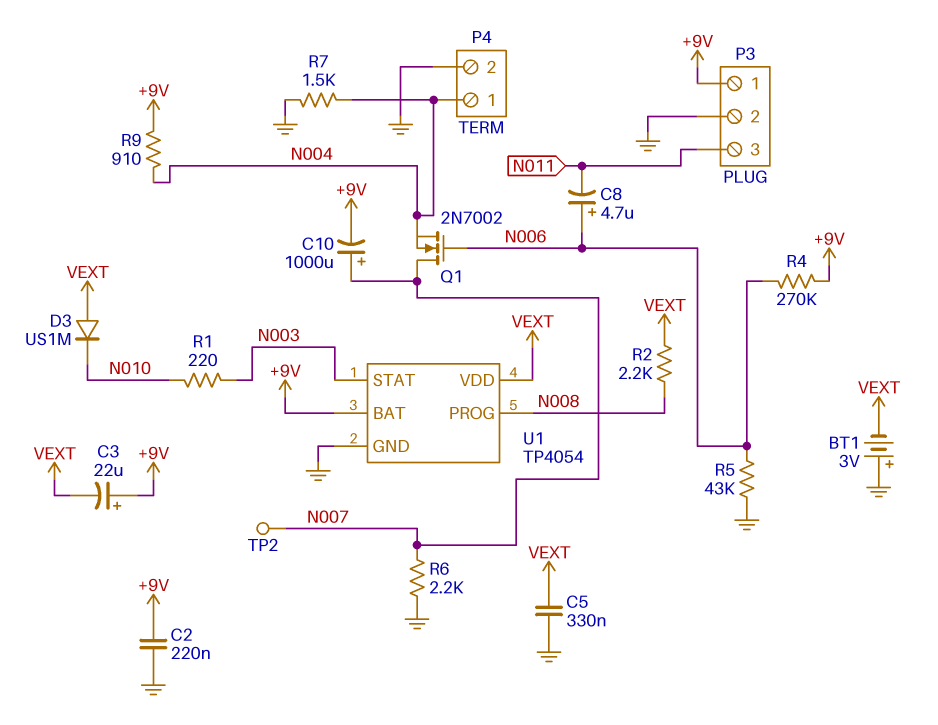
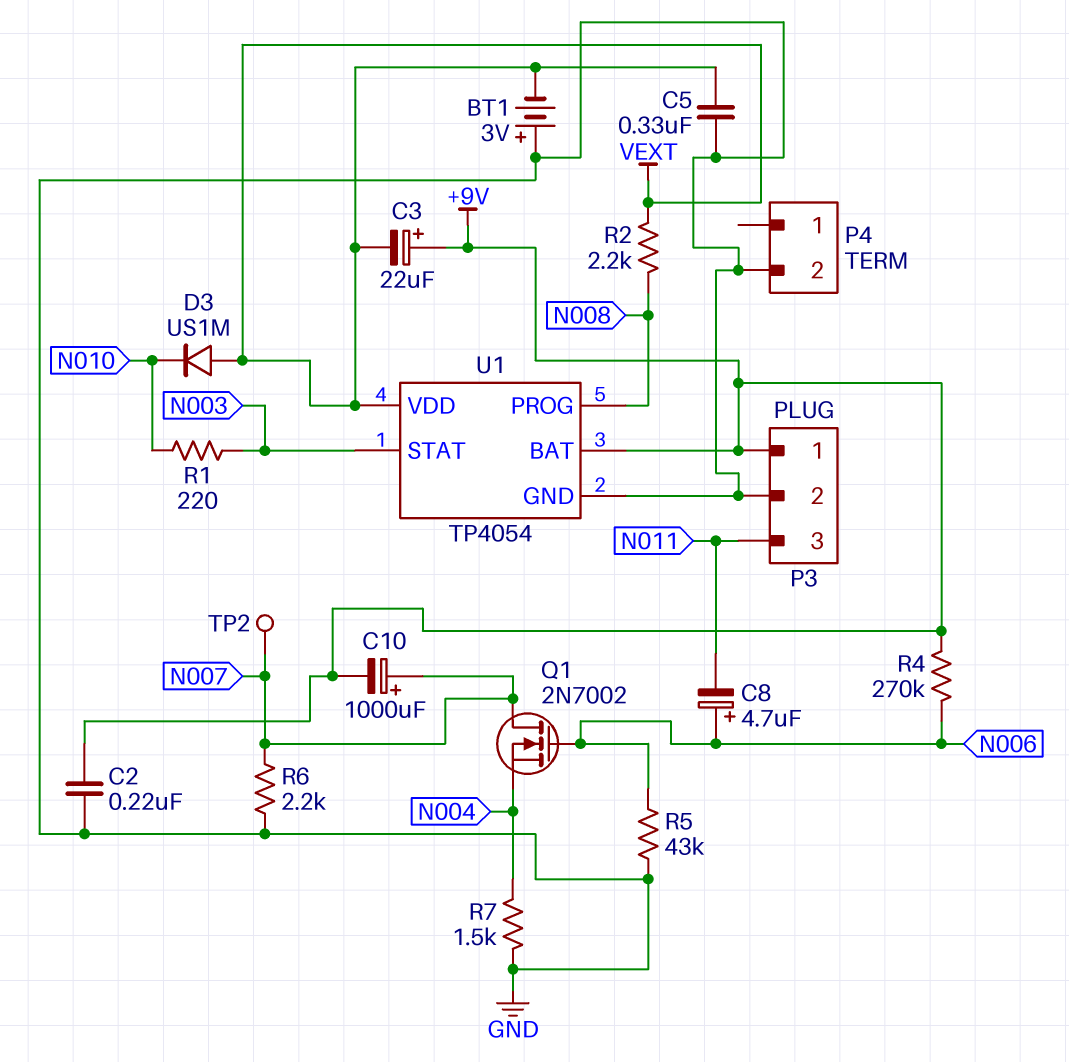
P4 pin 1: N004 -> none
R9: 910 (+9V, N004) -> none

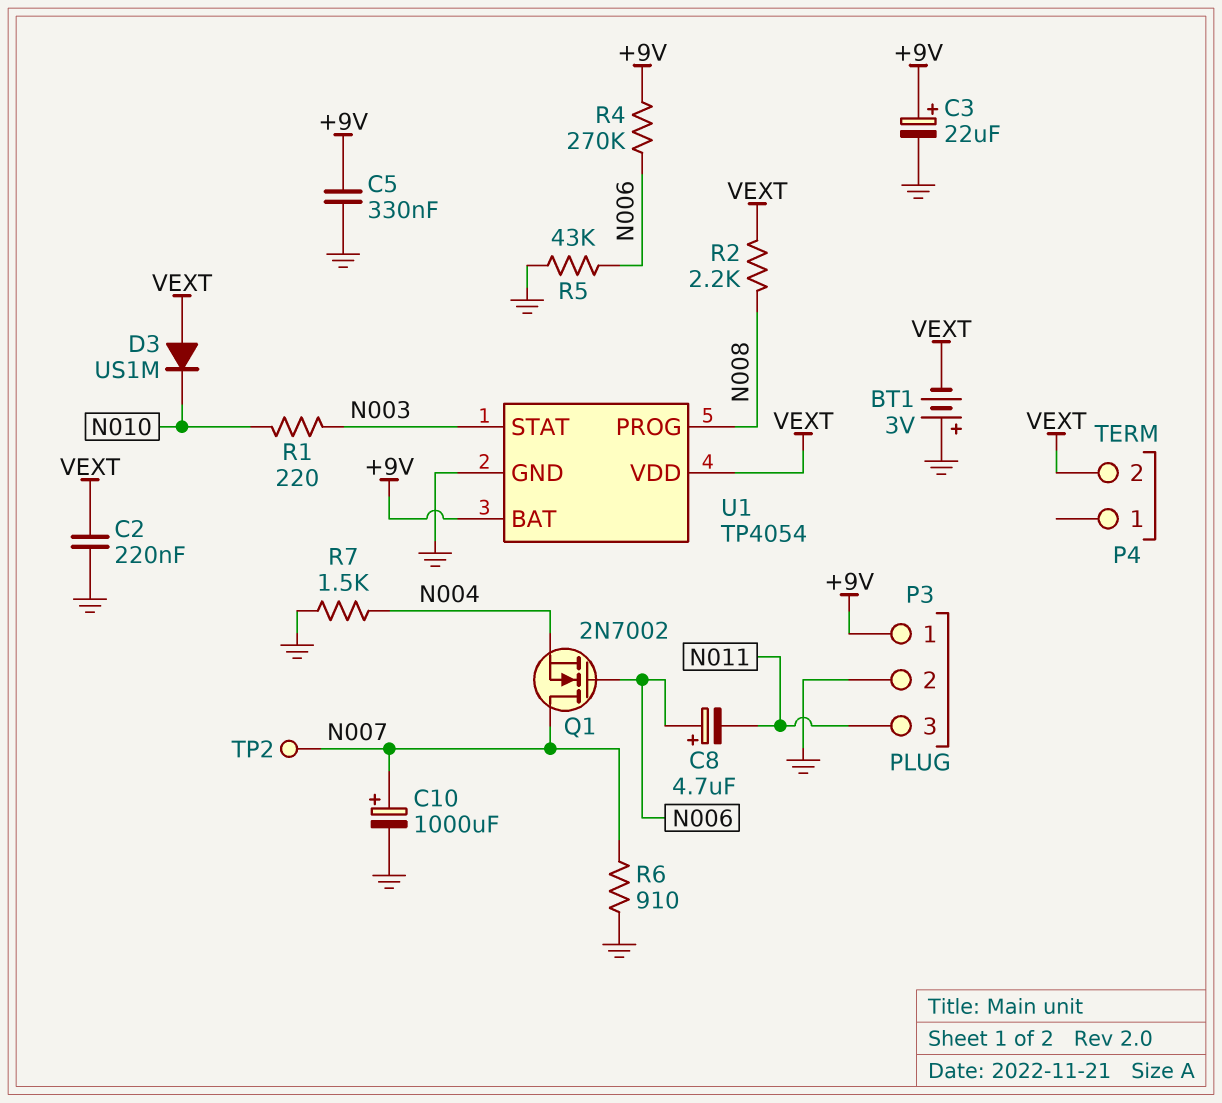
C2: 220nF (+9V, GND) -> 220nF (GND, VEXT)
C3: 22uF (plus +9V, minus VEXT) -> 22uF (plus +9V, minus GND)
C5: 330nF (GND, VEXT) -> 330nF (+9V, GND)
C10: 1000uF (plus N007, minus +9V) -> 1000uF (plus N007, minus GND)
P4 pin 2: GND -> VEXT
R6: 2.2k (GND, N007) -> 910 (GND, N007)

